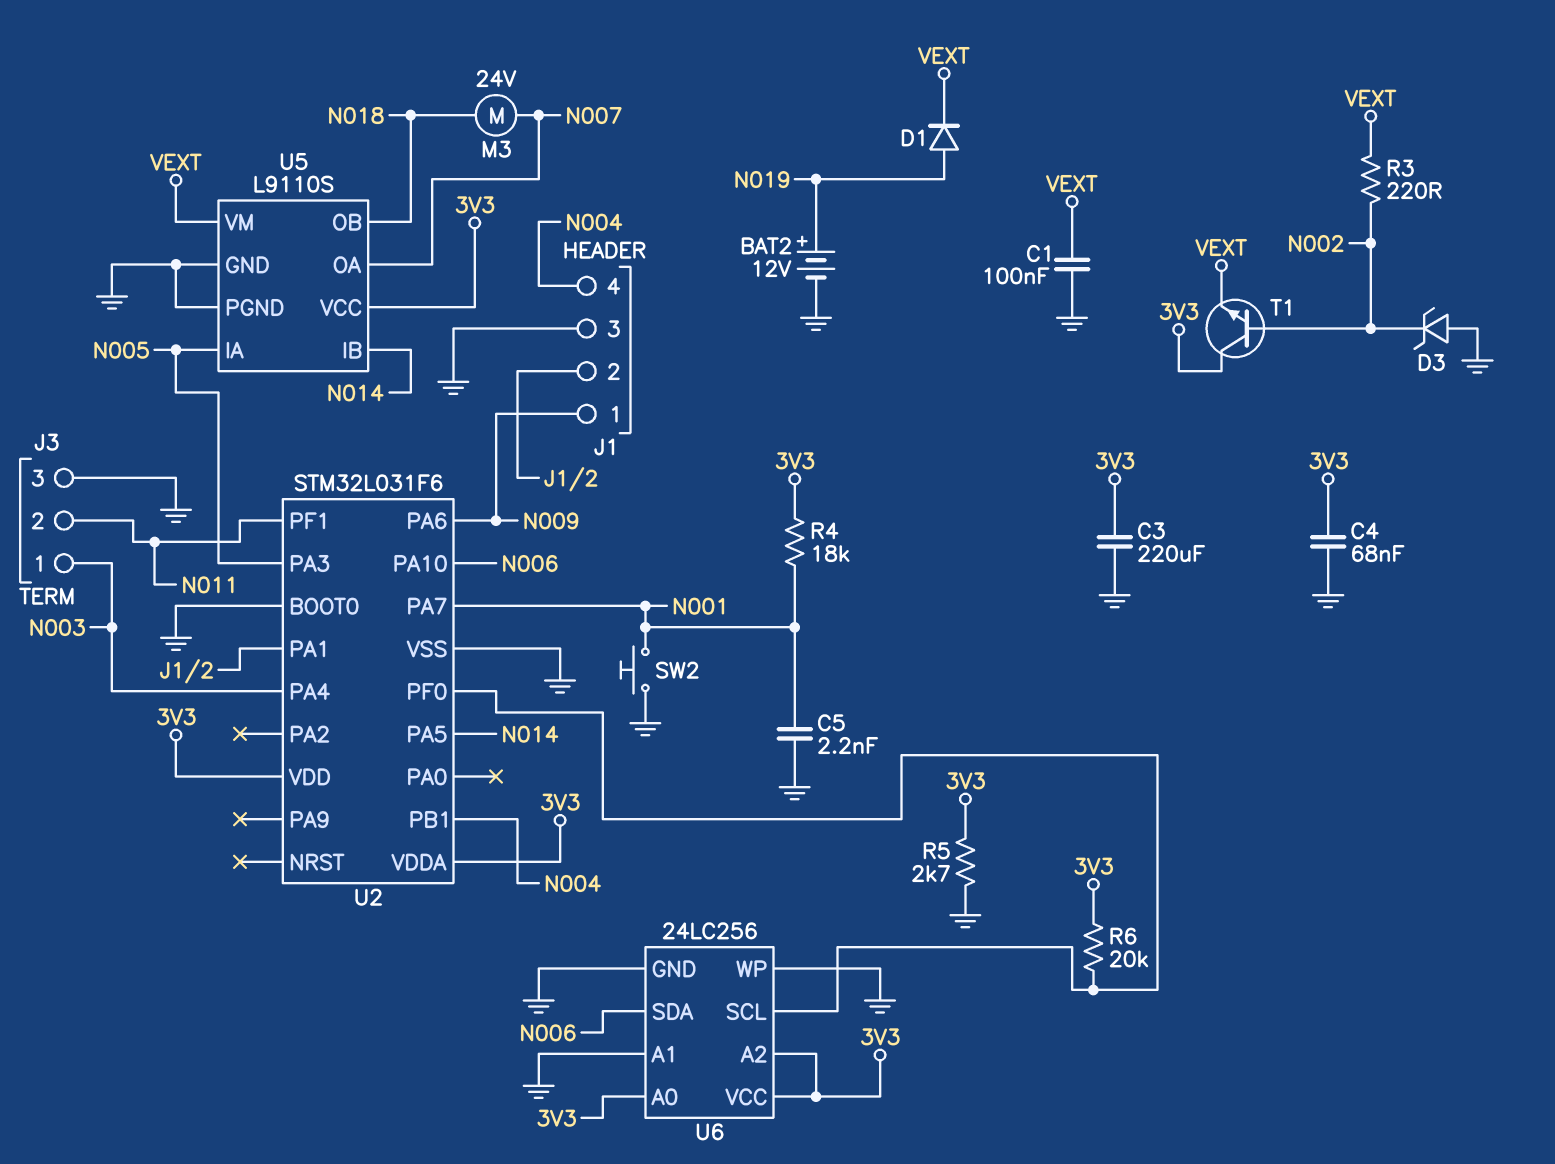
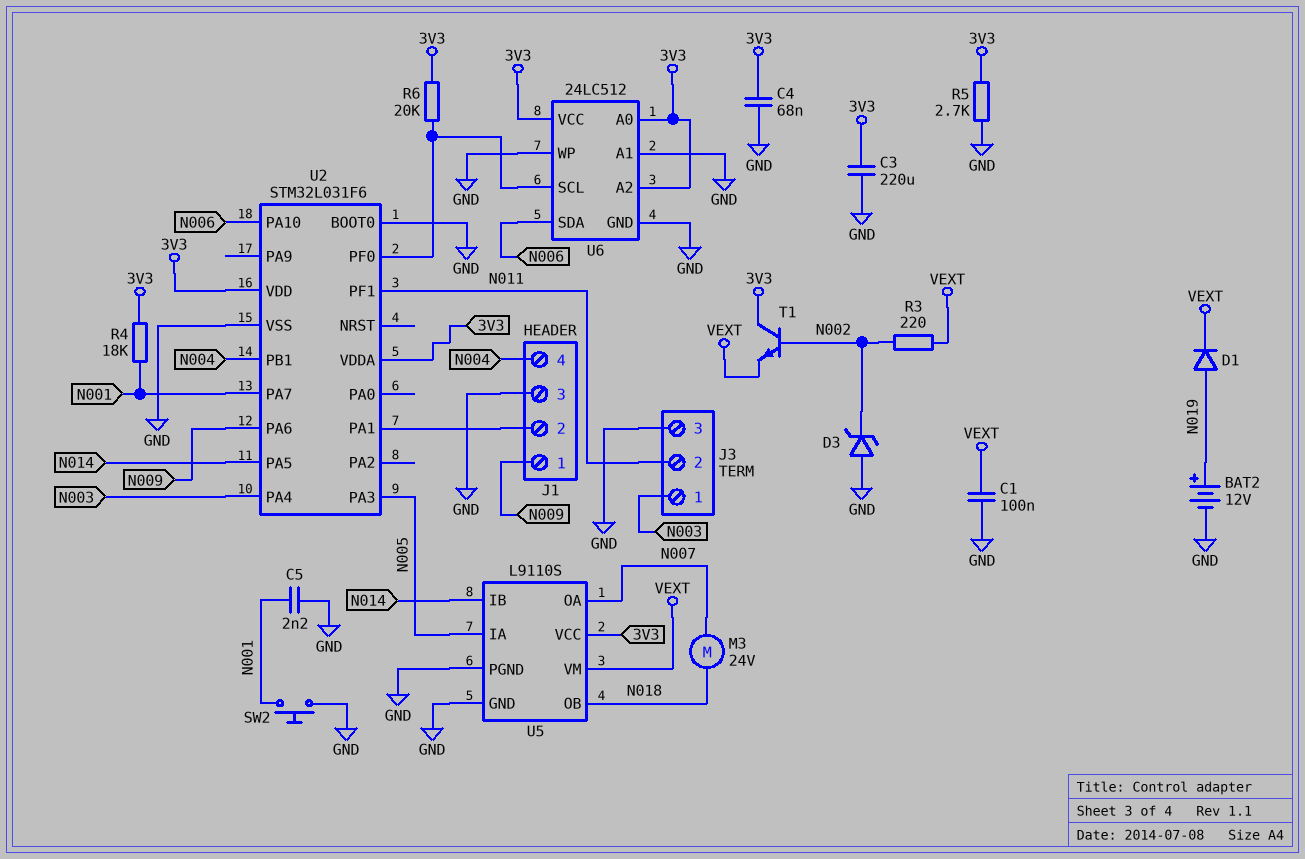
U6: 24LC256 -> 24LC512

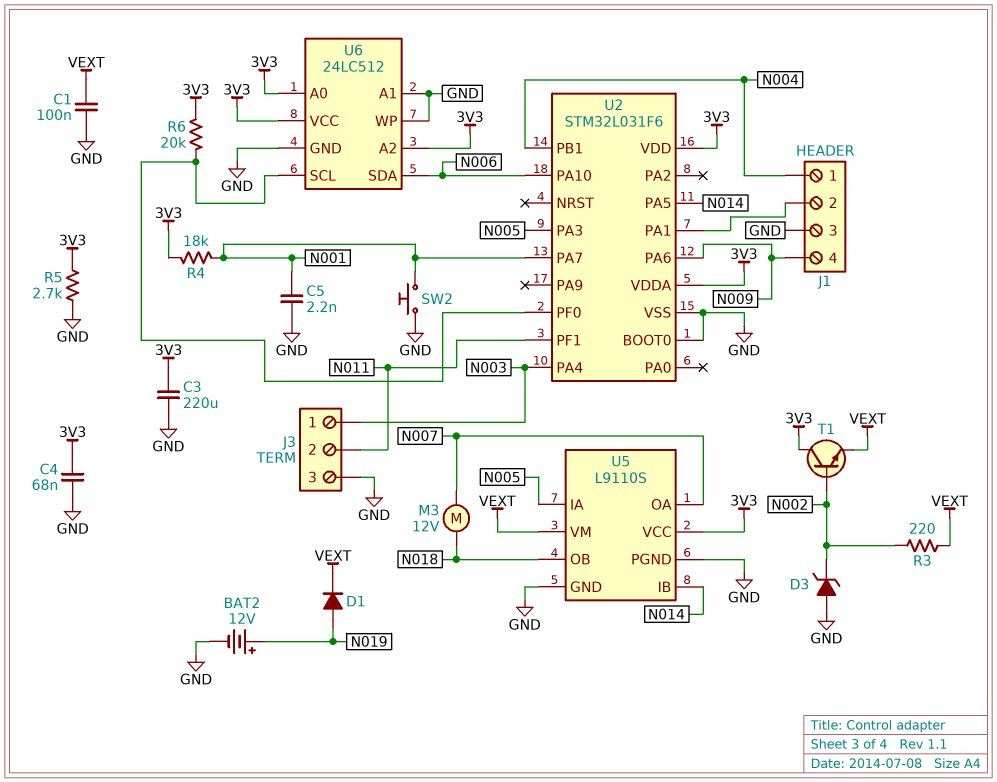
J1 pin 1: N009 -> N004
J1 pin 4: N004 -> N009
M3: motor 24V (N007, N018) -> motor 12V (N007, N018)

